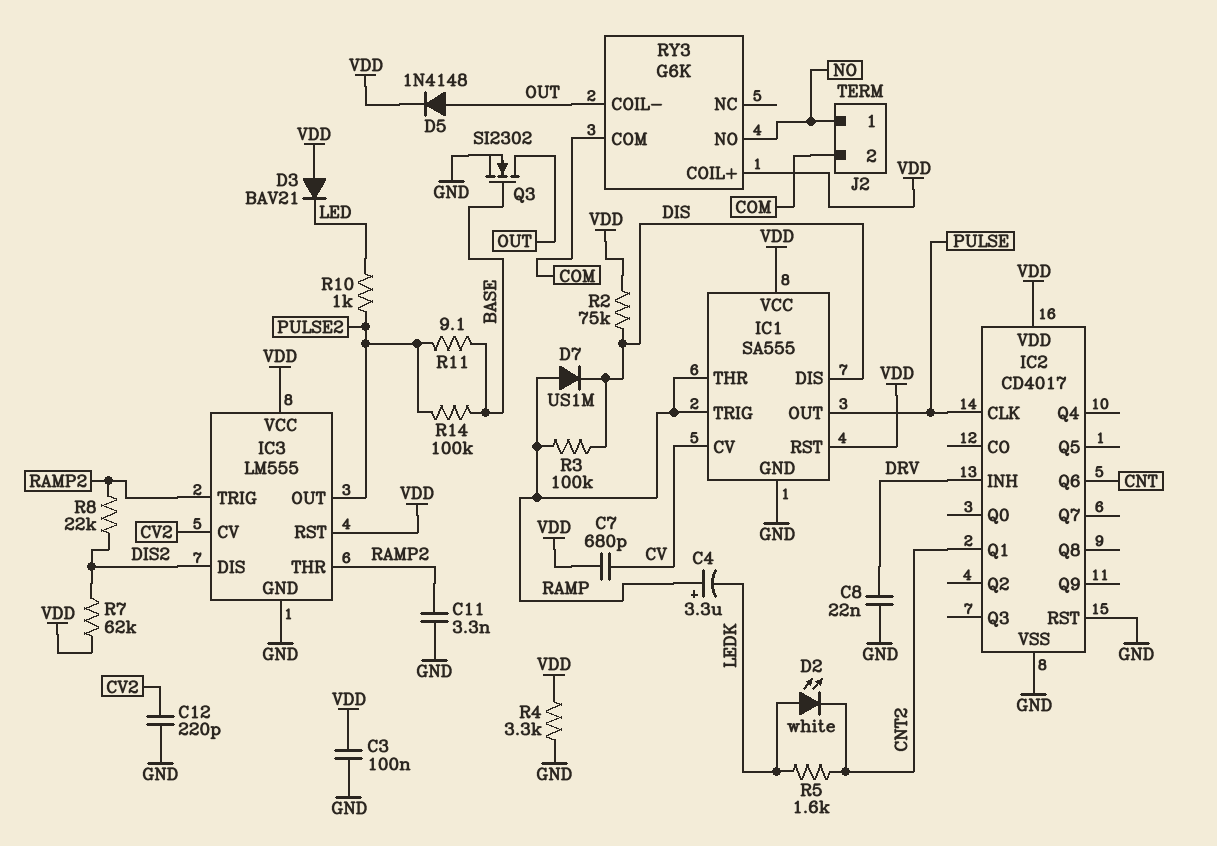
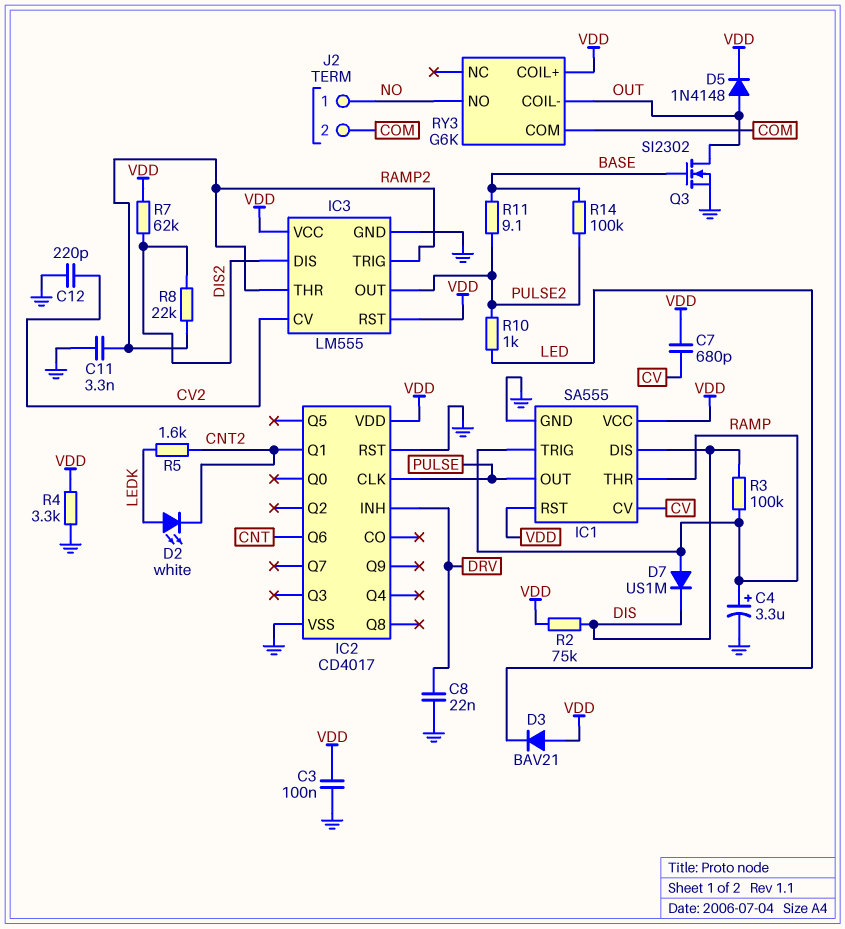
C4: 3.3uF (plus RAMP, minus LEDK) -> 3.3uF (plus RAMP, minus GND)

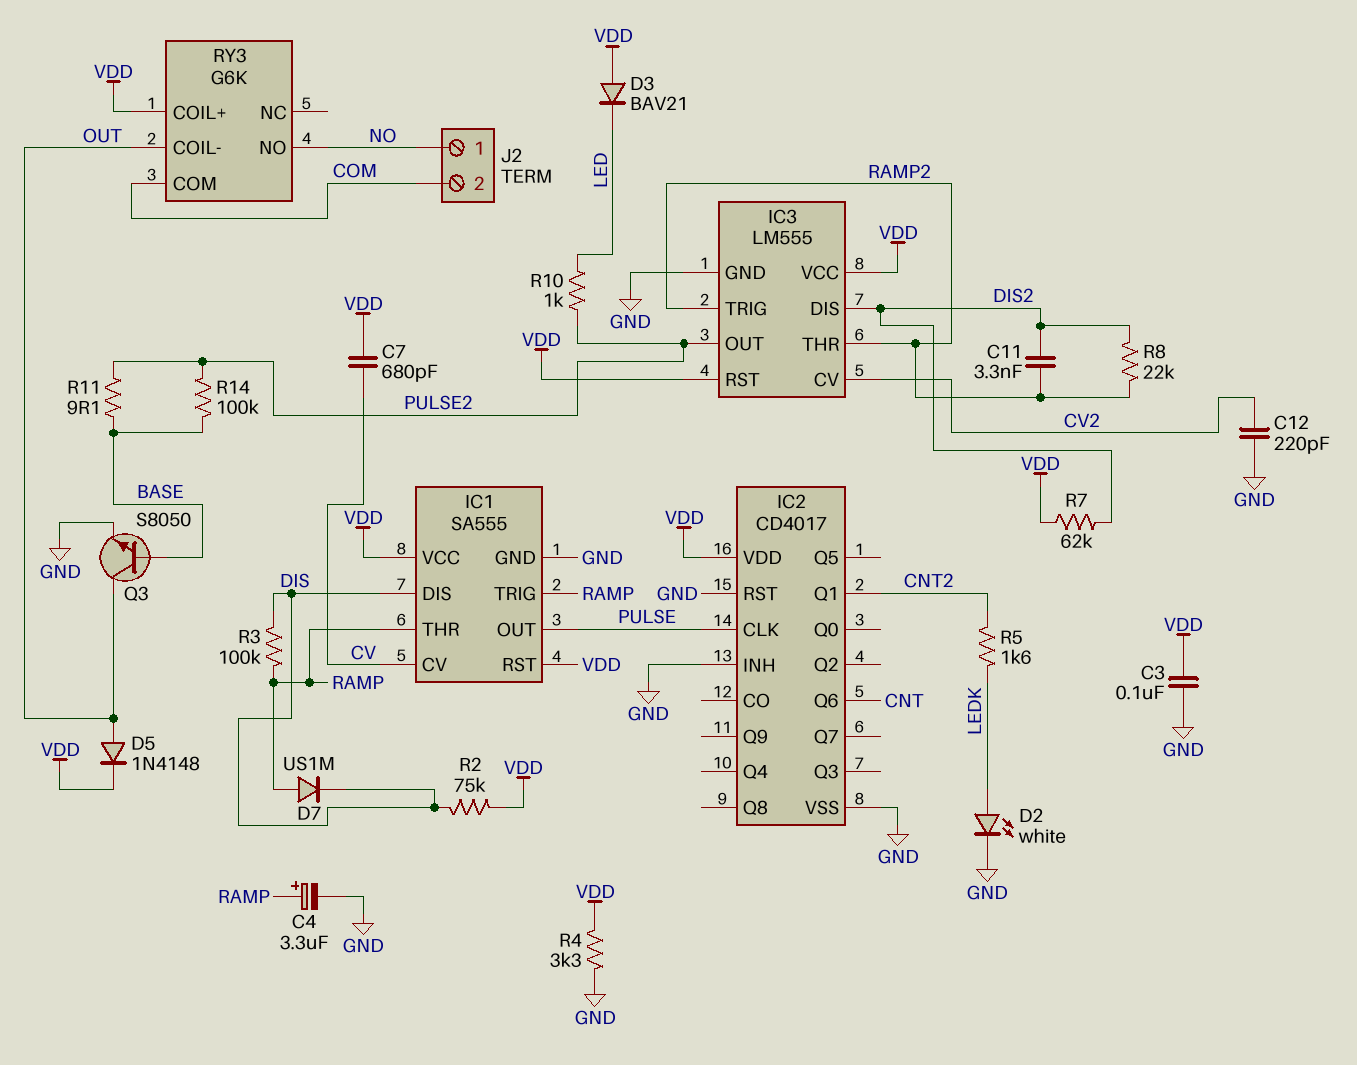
C8: 22nF (DRV, GND) -> none
C11: 3.3nF (GND, RAMP2) -> 3.3nF (DIS2, RAMP2)
D2: LED white (A LEDK, K CNT2) -> LED white (A LEDK, K GND)
IC2 pin INH: DRV -> GND
Q3: NMOS SI2302 (G BASE, D OUT, S GND) -> NPN S8050 (B BASE, C OUT, E GND)

